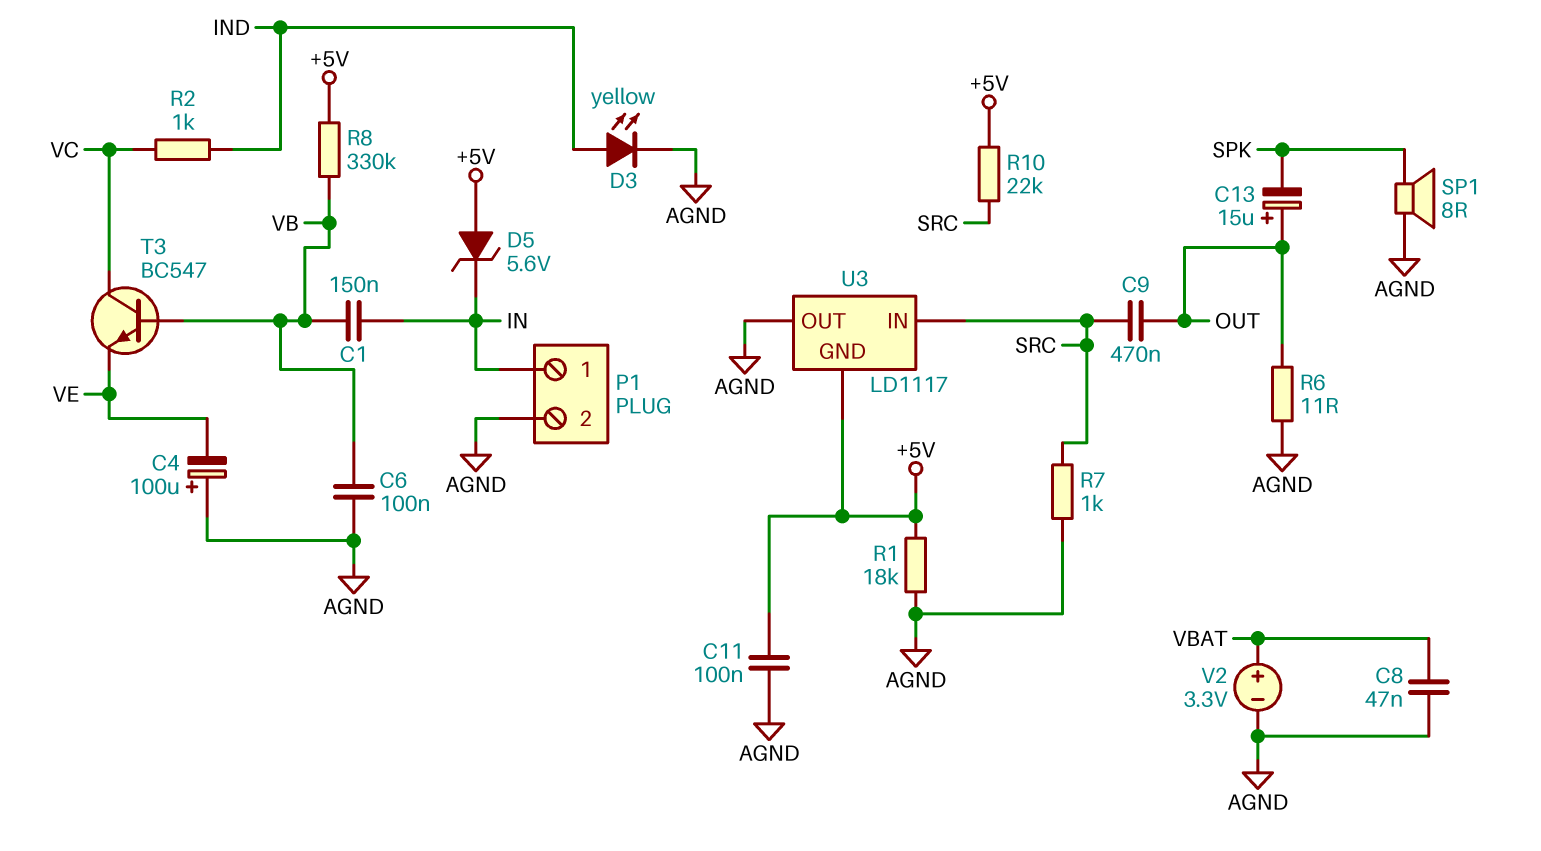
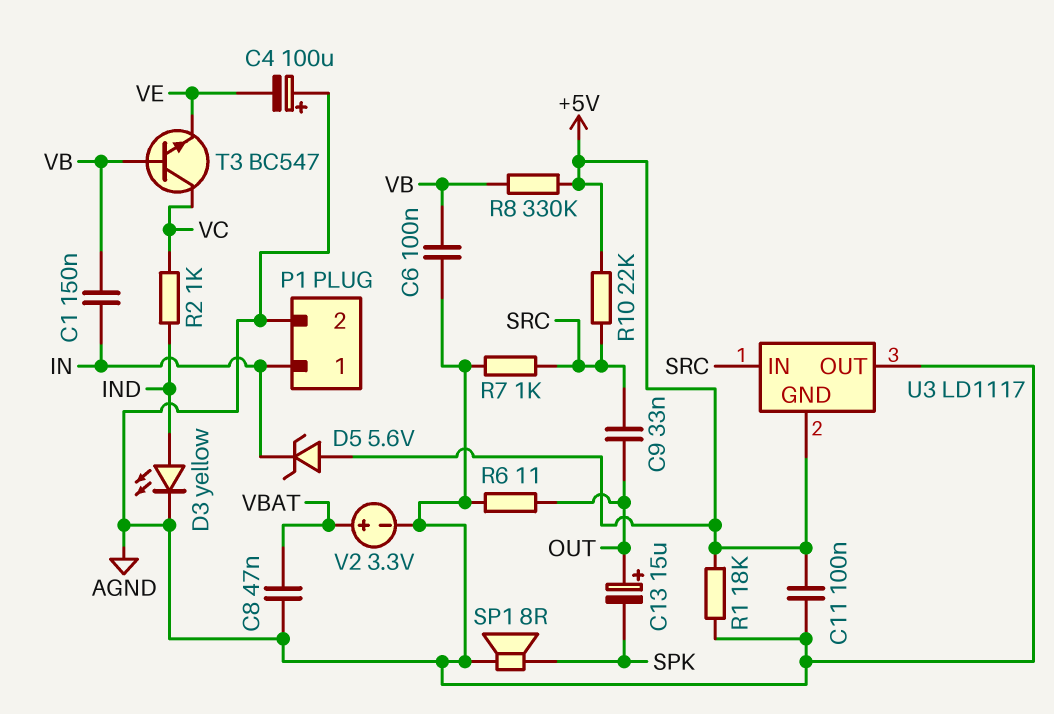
C9: 470nF (OUT, SRC) -> 33nF (OUT, SRC)

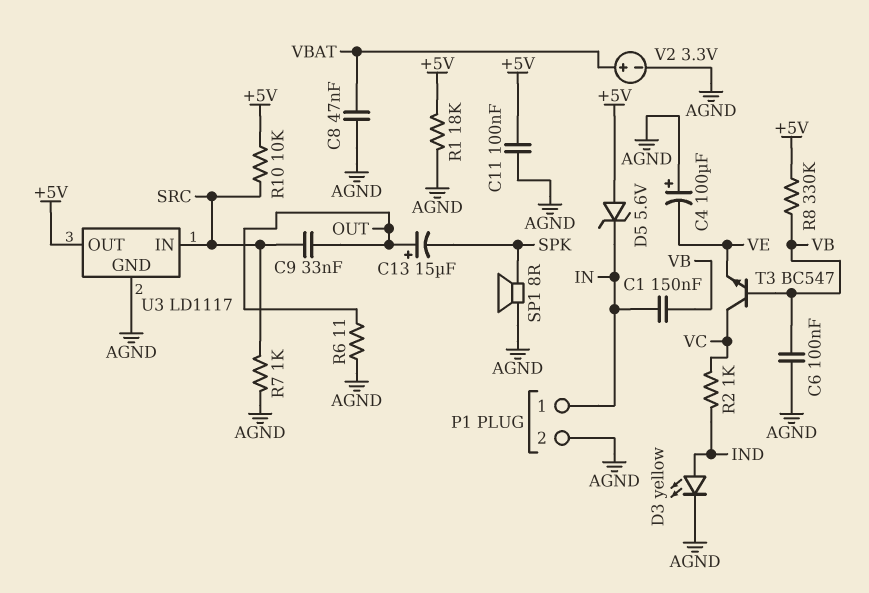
R10: 22k (+5V, SRC) -> 10k (+5V, SRC)
U3 pin GND: +5V -> AGND
U3 pin OUT: AGND -> +5V

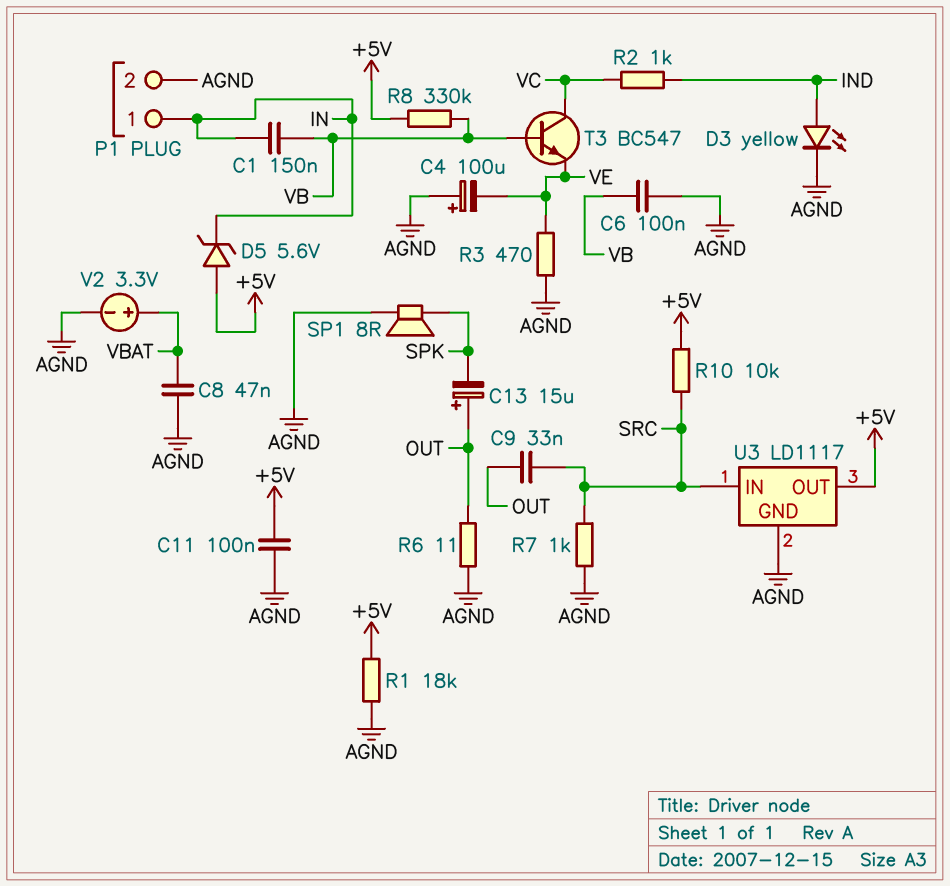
R3: none -> 470 (AGND, VE)

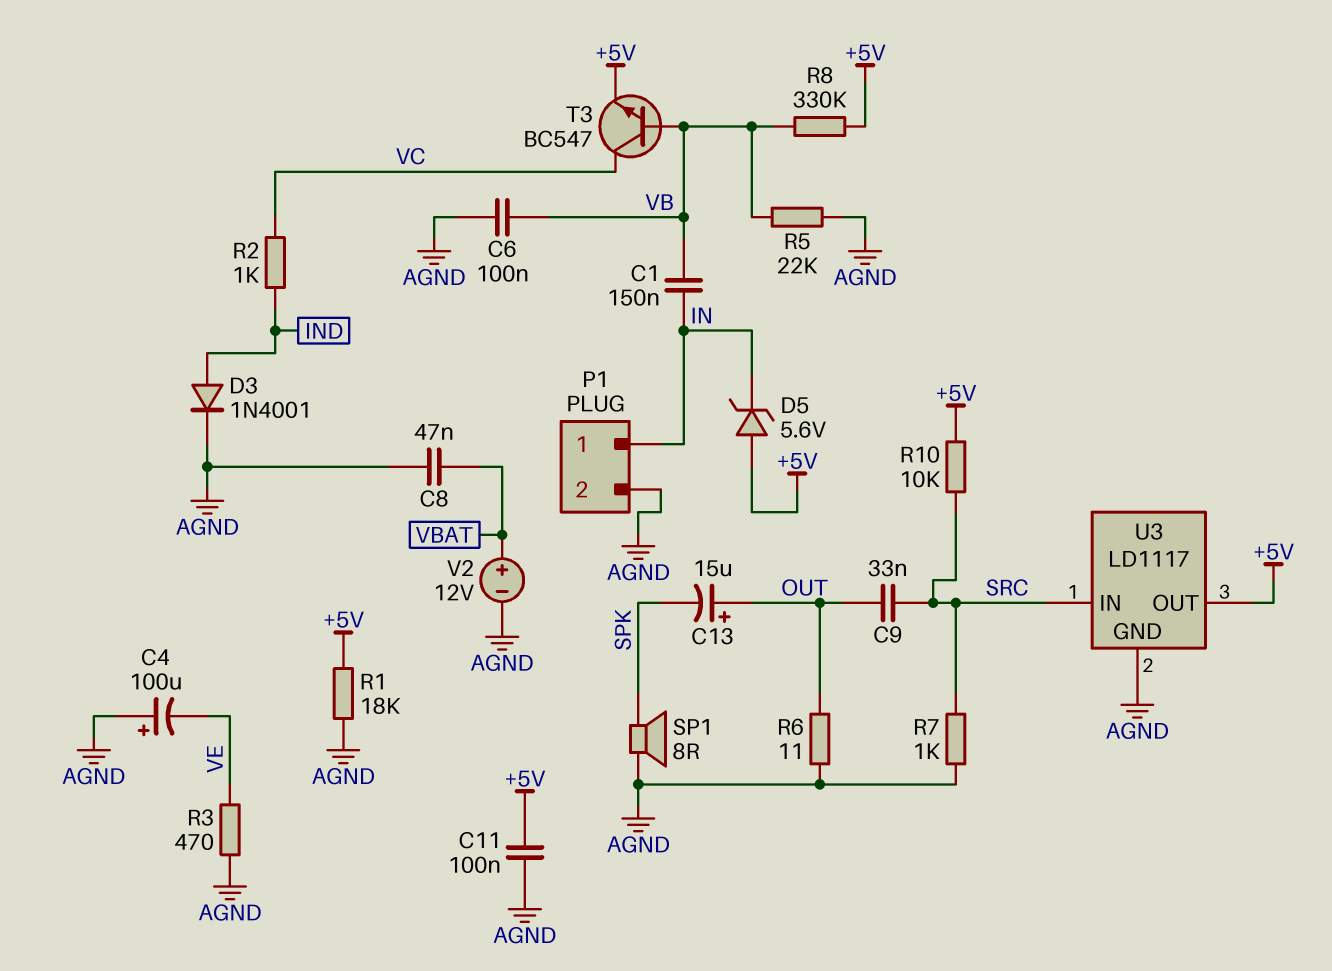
D3: LED yellow (A IND, K AGND) -> diode 1N4001 (A IND, K AGND)
R5: none -> 22k (AGND, VB)
T3: NPN BC547 (B VB, C VC, E VE) -> NPN BC547 (B VB, C VC, E +5V)
V2: 3.3V (plus VBAT, minus AGND) -> 12V (plus VBAT, minus AGND)

